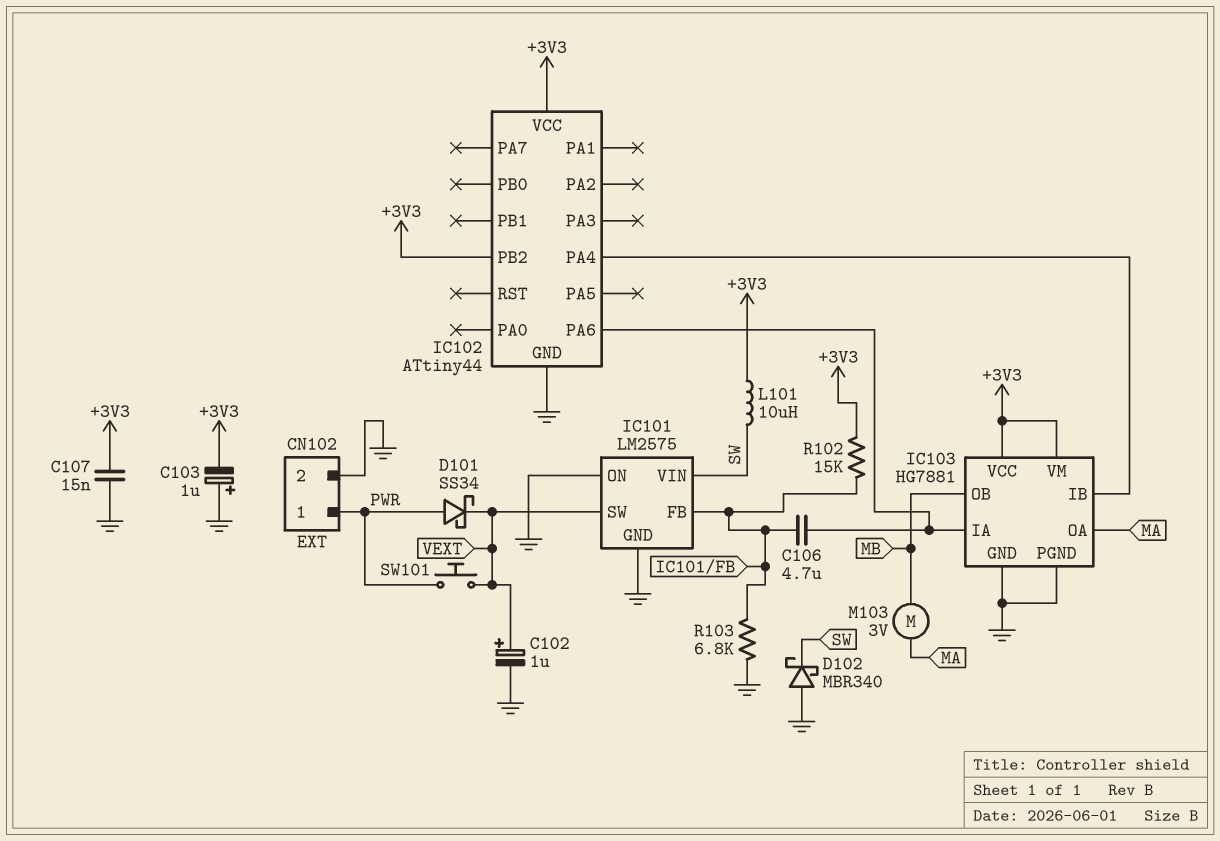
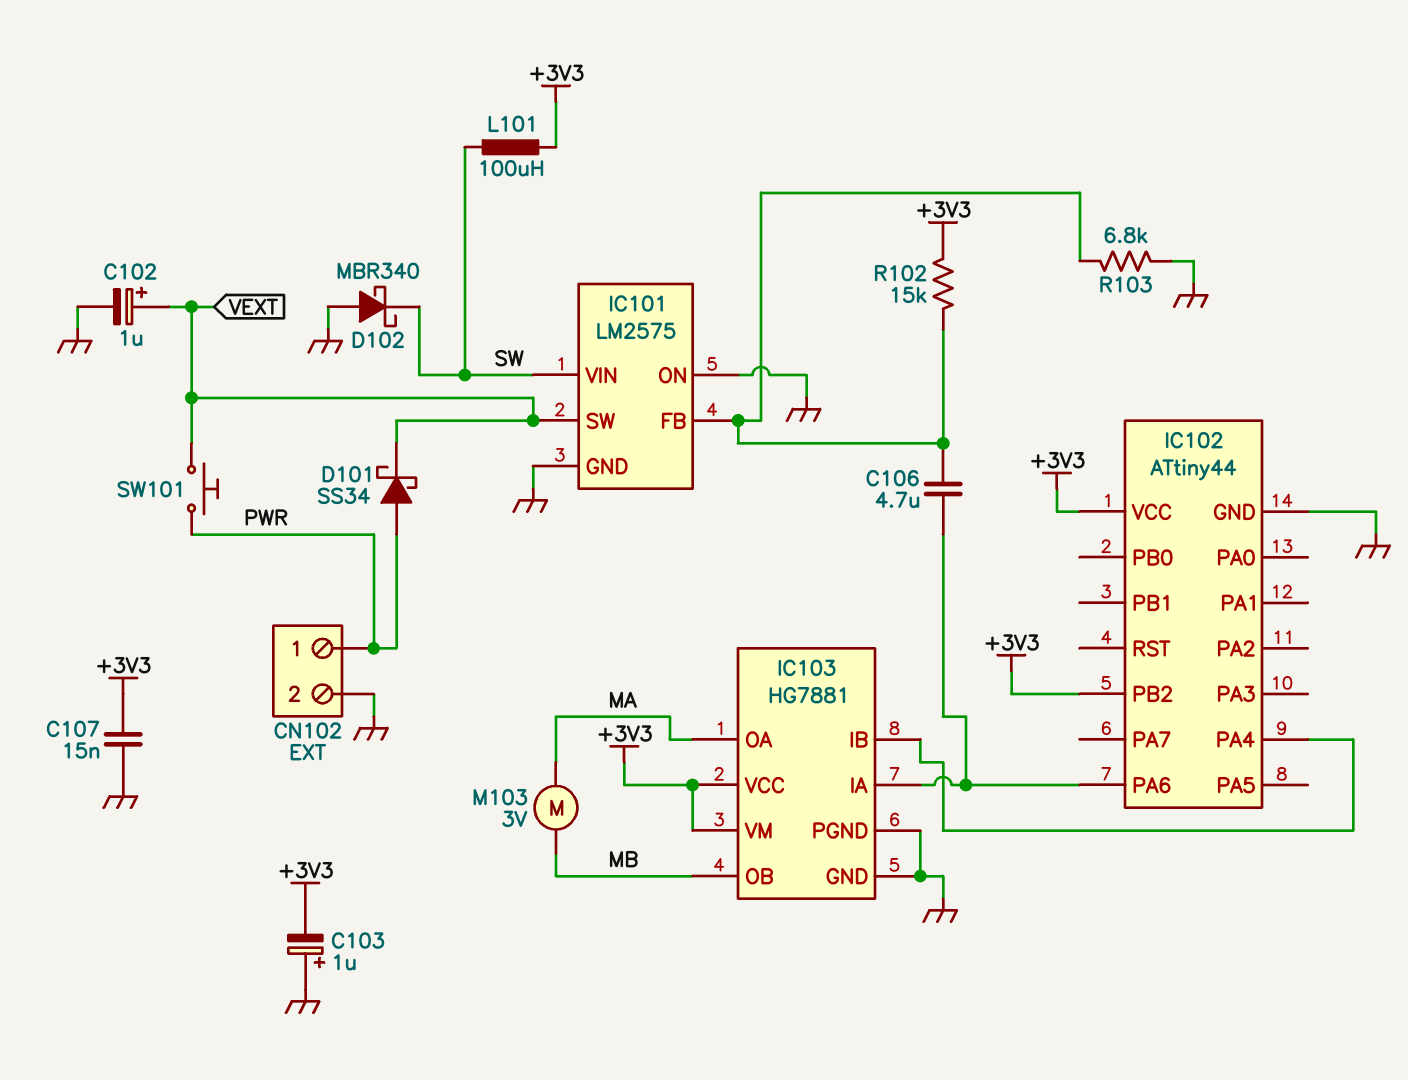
L101: 10uH (+3V3, SW) -> 100uH (+3V3, SW)

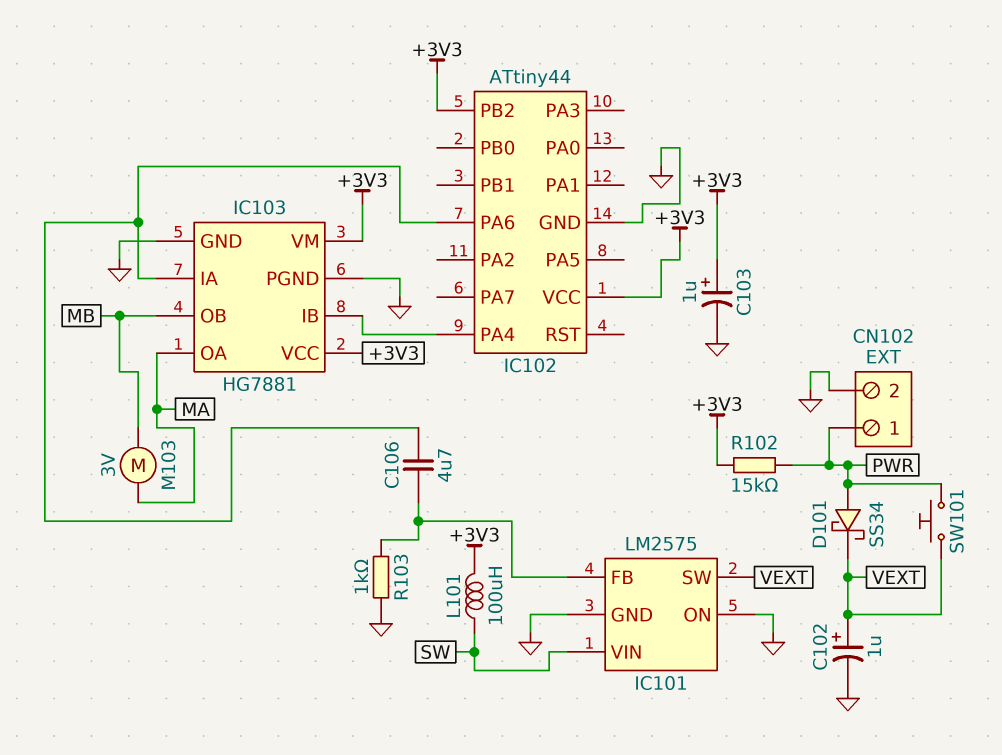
C103: 1uF (plus GND, minus +3V3) -> 1uF (plus +3V3, minus GND)
C107: 15nF (+3V3, GND) -> none
D102: schottky MBR340 (A GND, K SW) -> none
R102: 15k (+3V3, IC101/FB) -> 15k (+3V3, PWR)
R103: 6.8k (GND, IC101/FB) -> 1k (GND, IC101/FB)

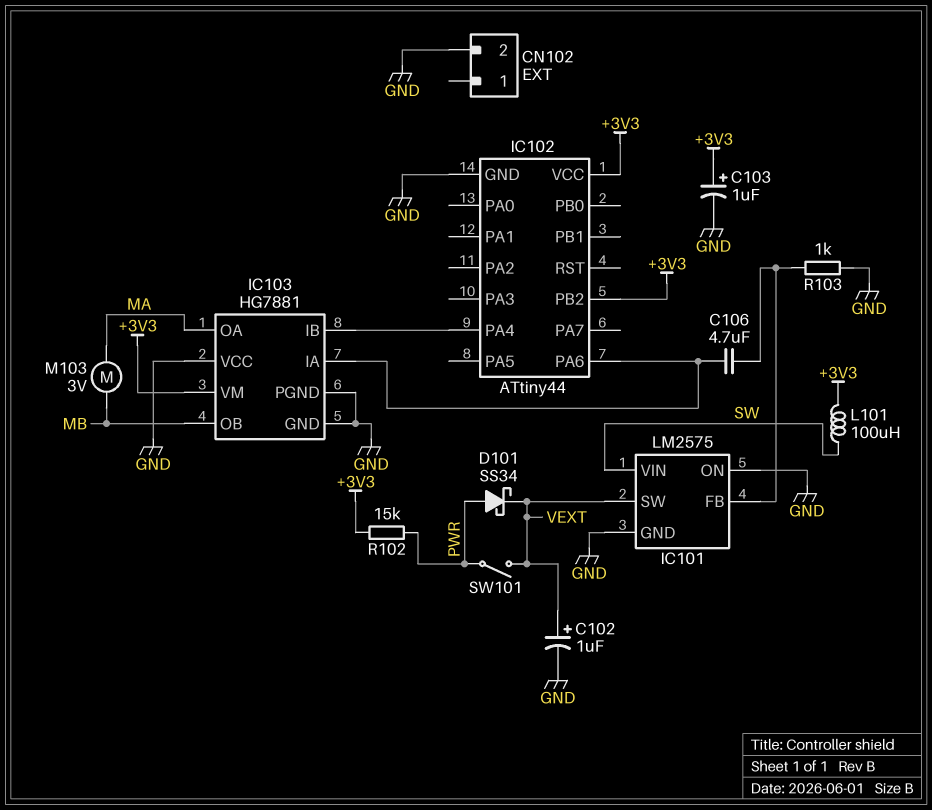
CN102 pin 1: PWR -> none
IC103 pin VCC: +3V3 -> GND
SW101: button (PWR, VEXT) -> switch (PWR, VEXT)

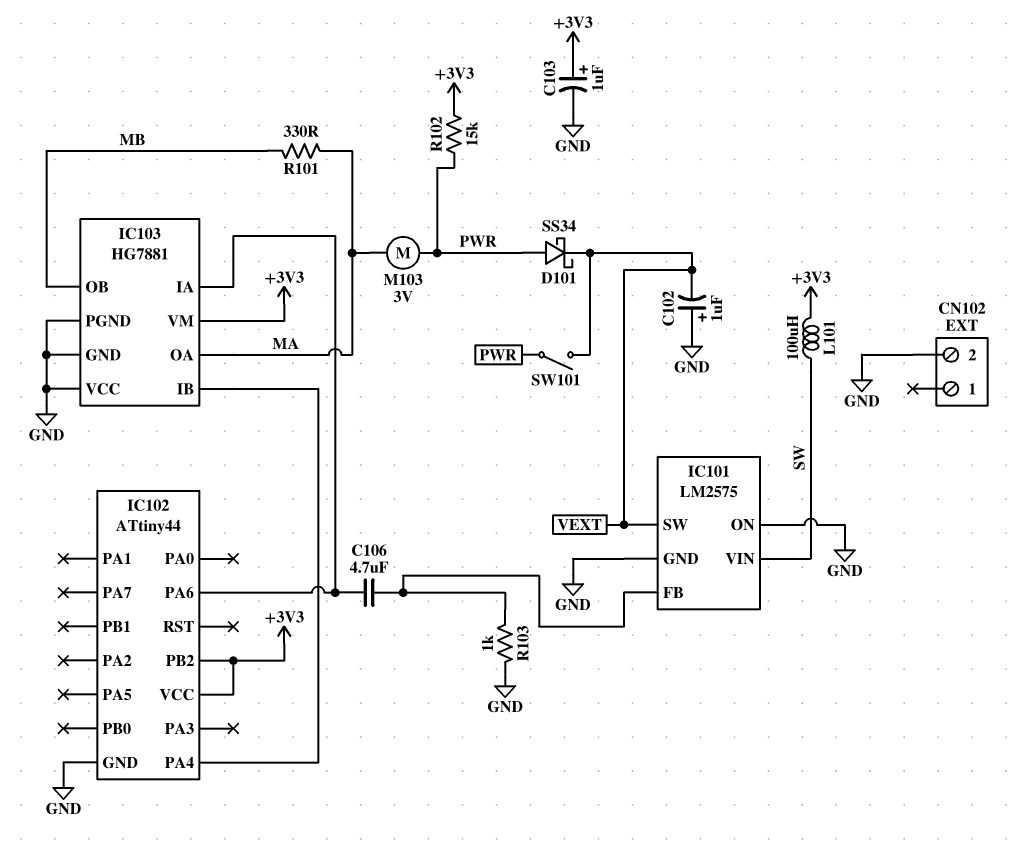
C102: 1uF (plus VEXT, minus GND) -> 1uF (plus GND, minus VEXT)
M103: motor 3V (MA, MB) -> motor 3V (MA, PWR)
R101: none -> 330 (MA, MB)

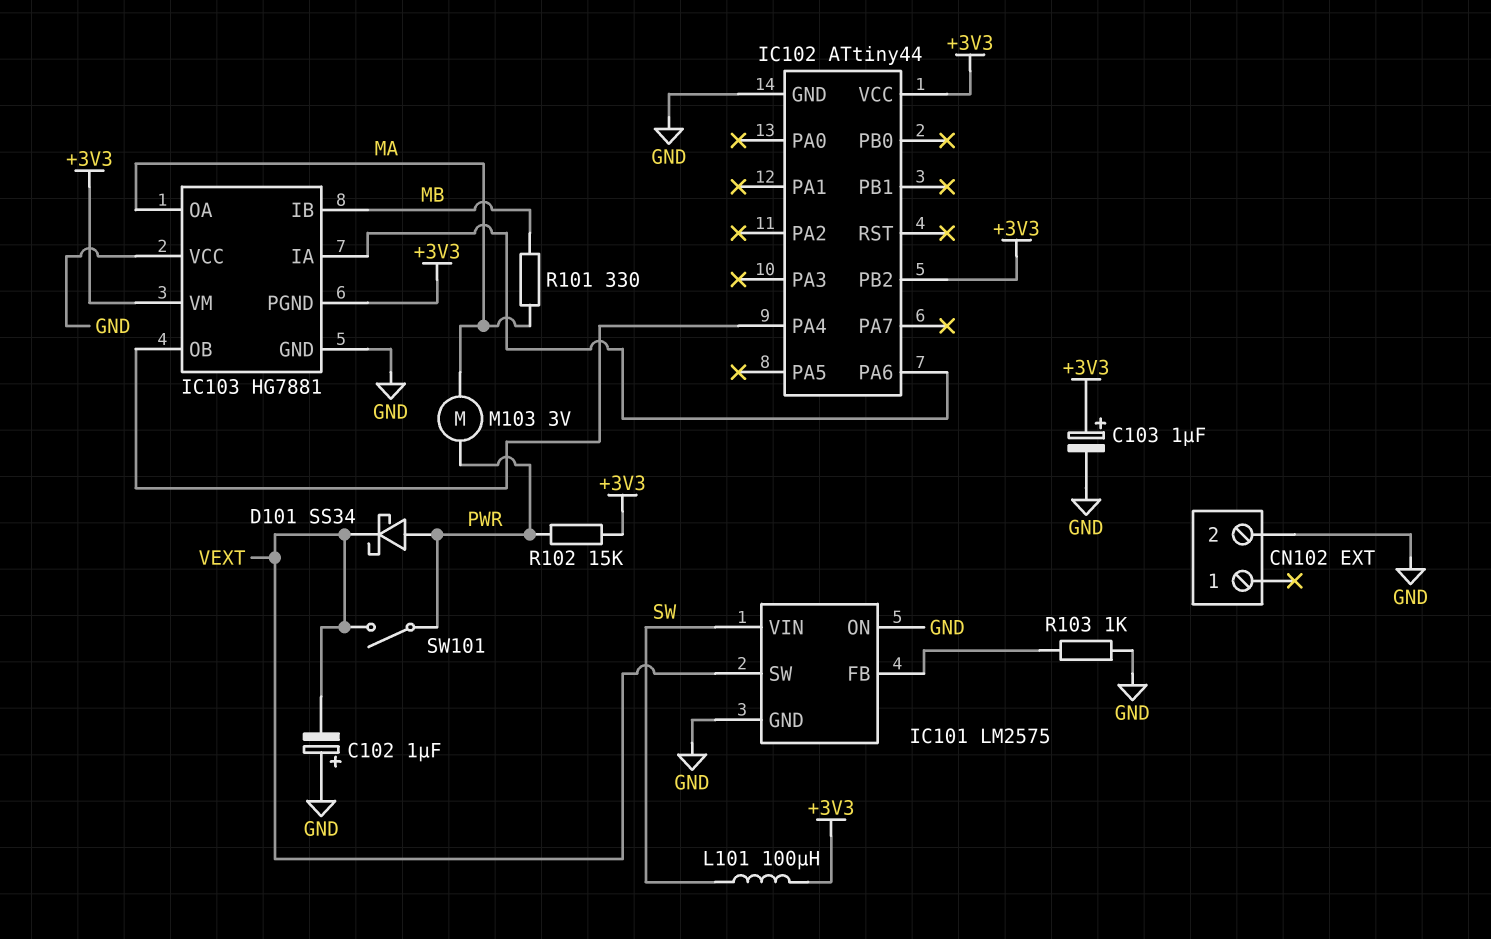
C106: 4.7uF (IC101/FB, IC102/PA6) -> none
IC103 pin IB: IC102/PA4 -> MB
IC103 pin OB: MB -> IC102/PA4
IC103 pin PGND: GND -> +3V3

